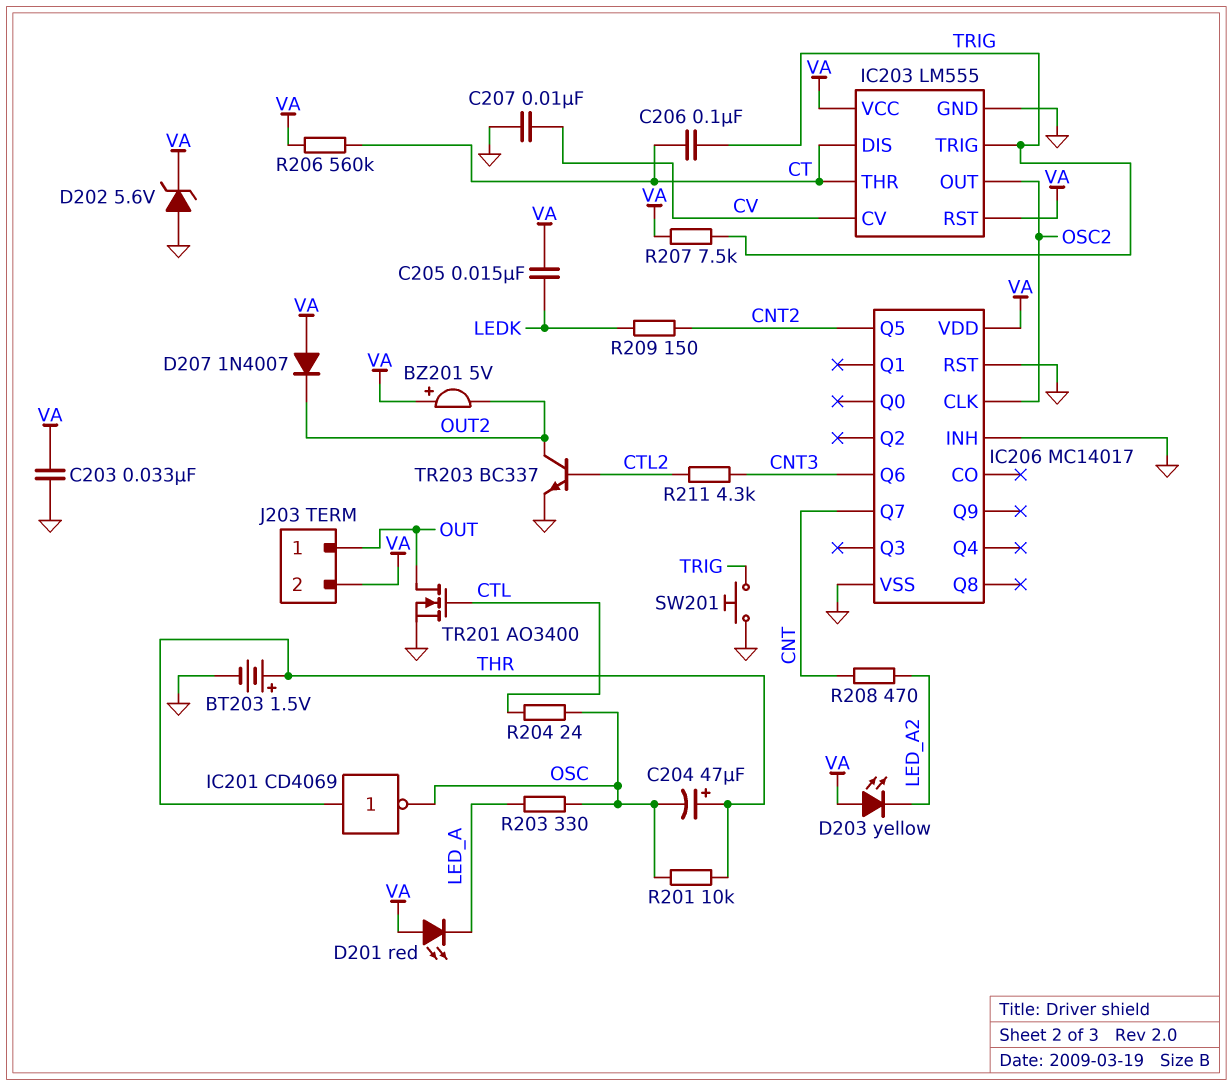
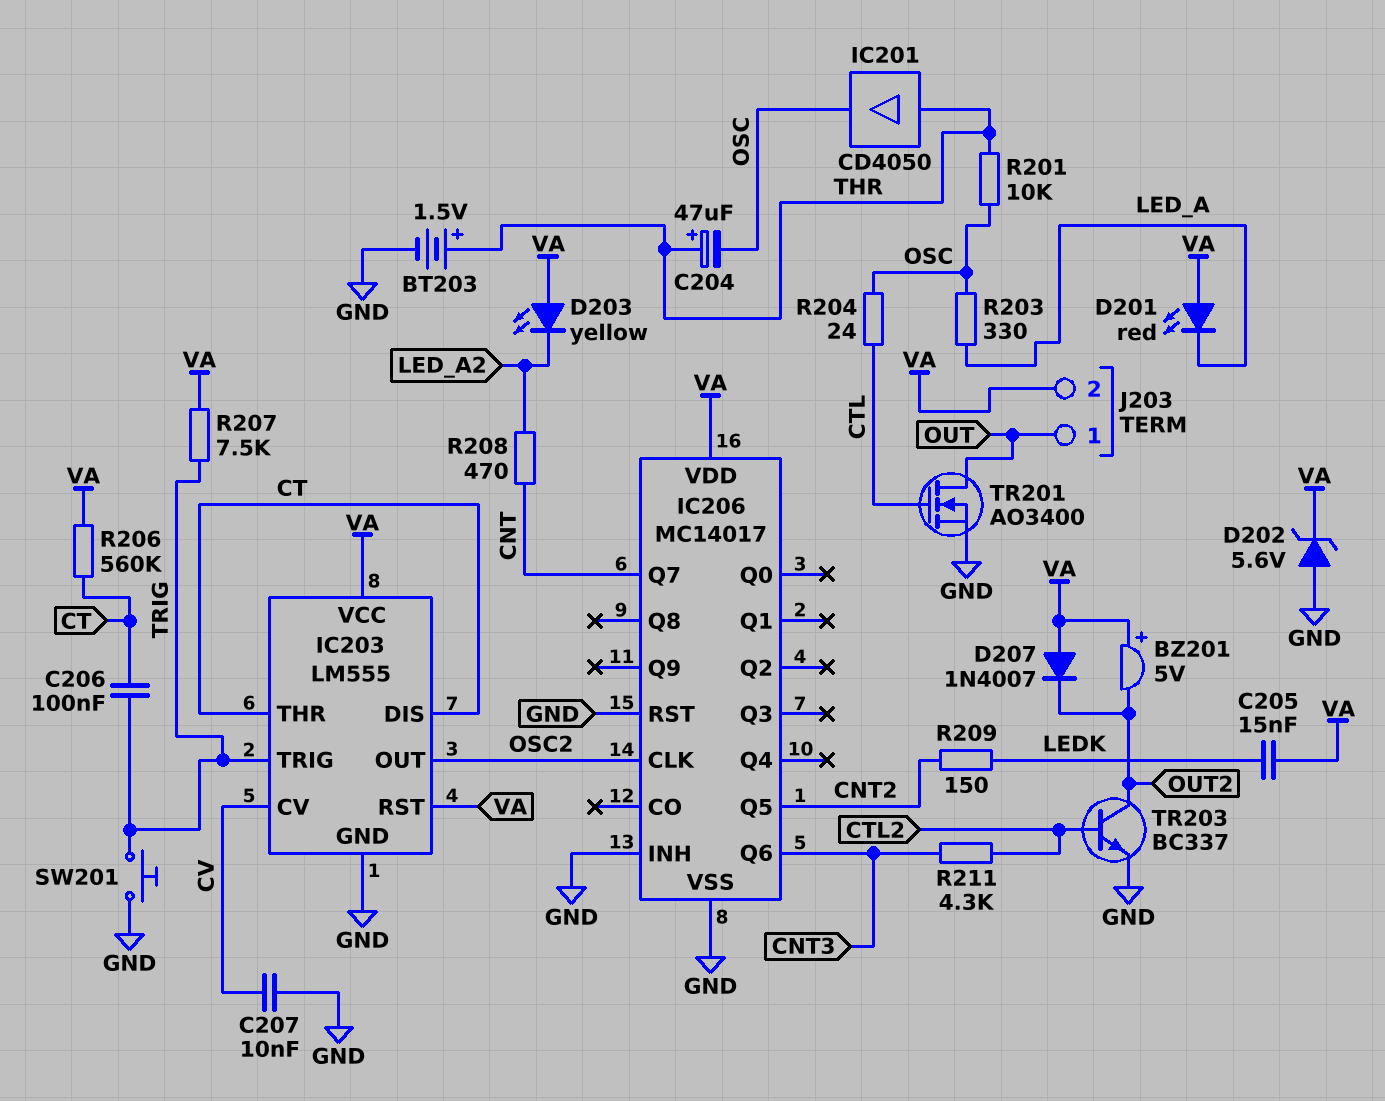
C203: 33nF (GND, VA) -> none
IC201: NOT CD4069 (in THR, out OSC) -> buffer CD4050 (in THR, out OSC)

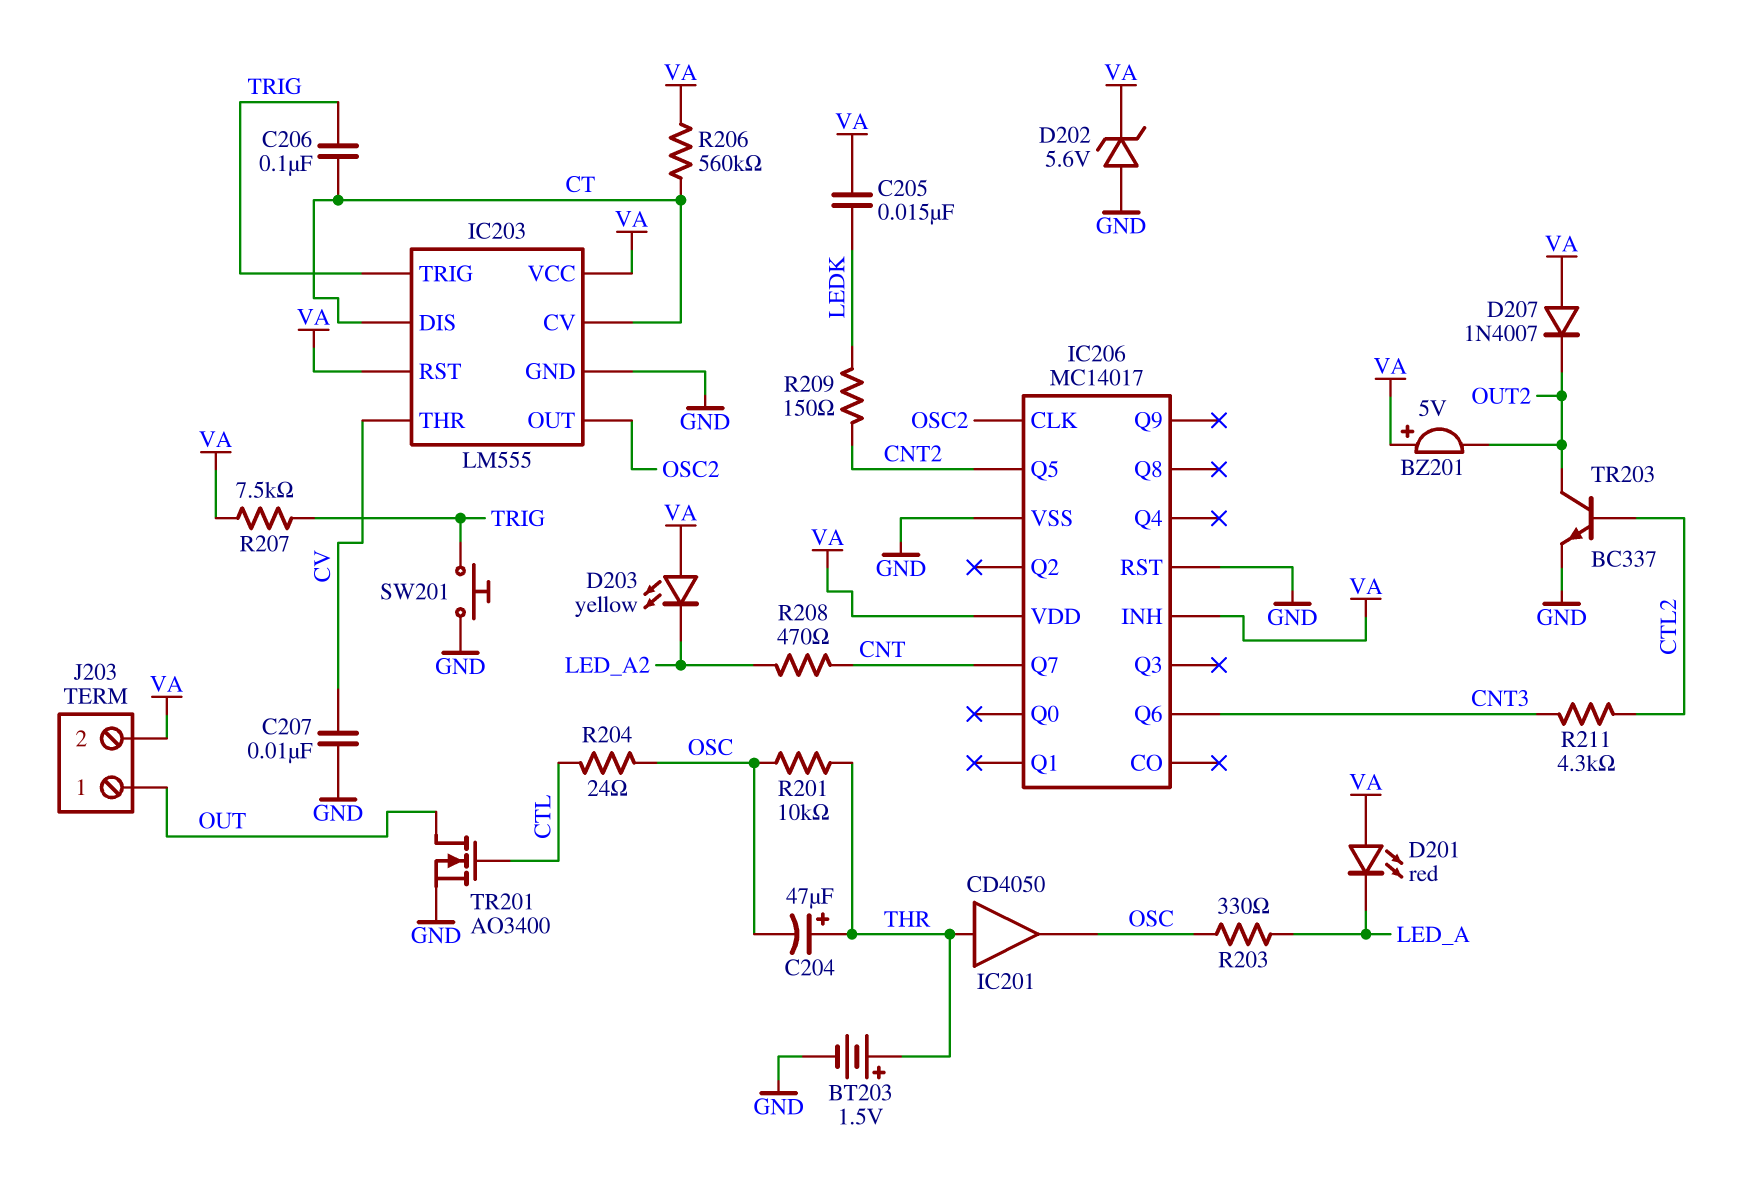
IC203 pin CV: CV -> CT
IC203 pin THR: CT -> CV
IC206 pin INH: GND -> VA

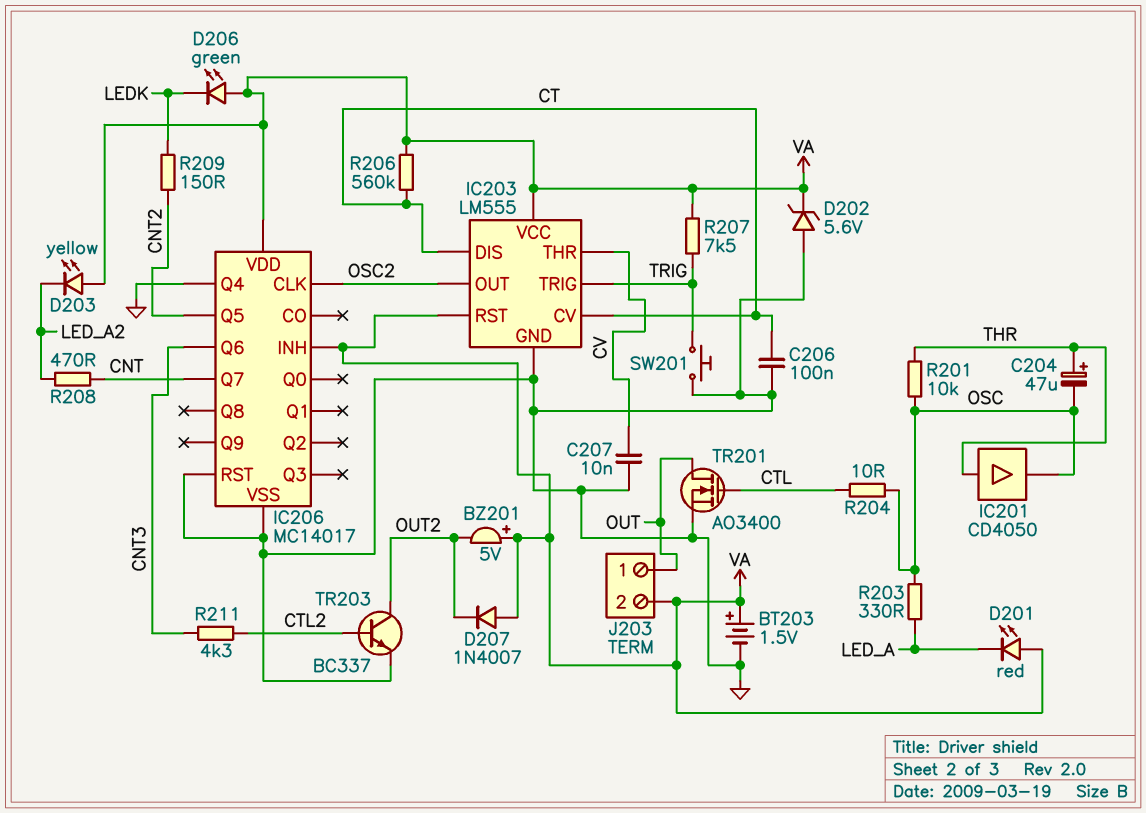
BT203: 1.5V (plus THR, minus GND) -> 1.5V (plus VA, minus GND)
C205: 15nF (LEDK, VA) -> none
C206: 100nF (CT, TRIG) -> 100nF (CT, GND)
D206: none -> LED green (A VA, K LEDK)
IC206 pin Q4: none -> GND
R204: 24 (CTL, OSC) -> 10 (CTL, OSC)

